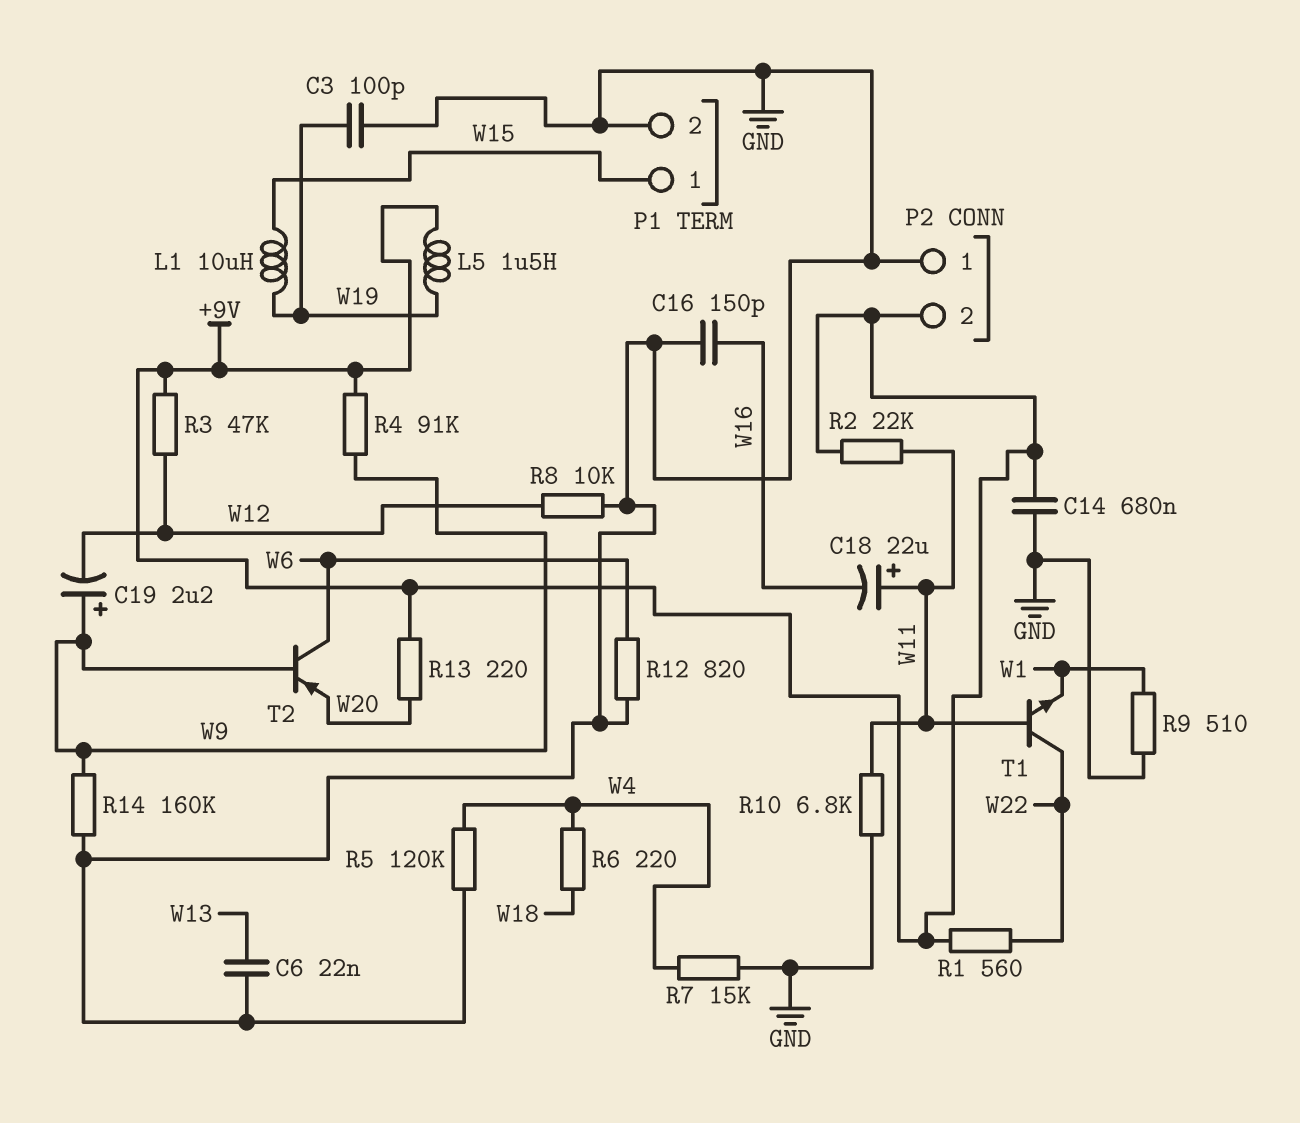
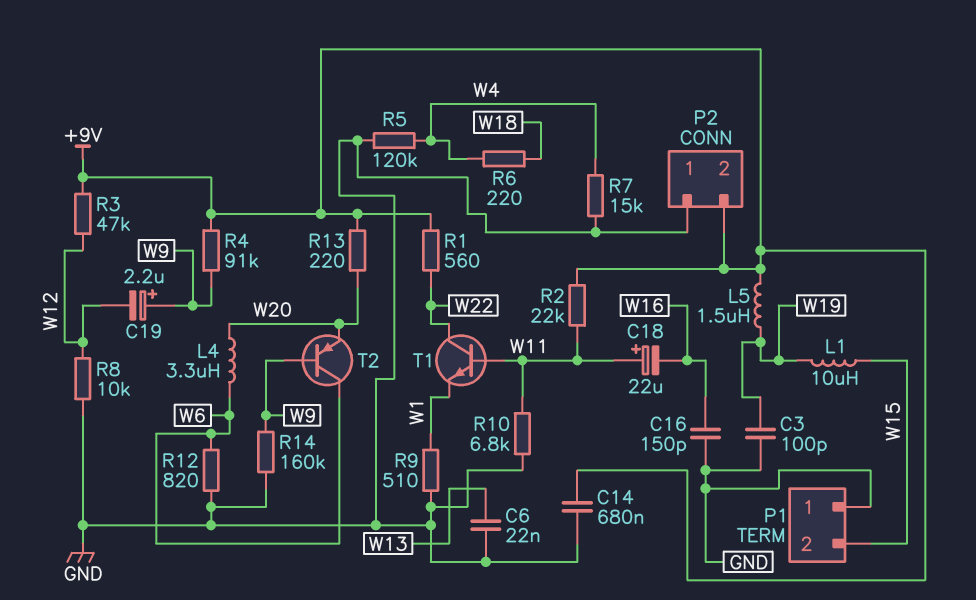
L4: none -> 3.3uH (W6, W20)
P1 pin 1: W15 -> GND
P1 pin 2: GND -> W15

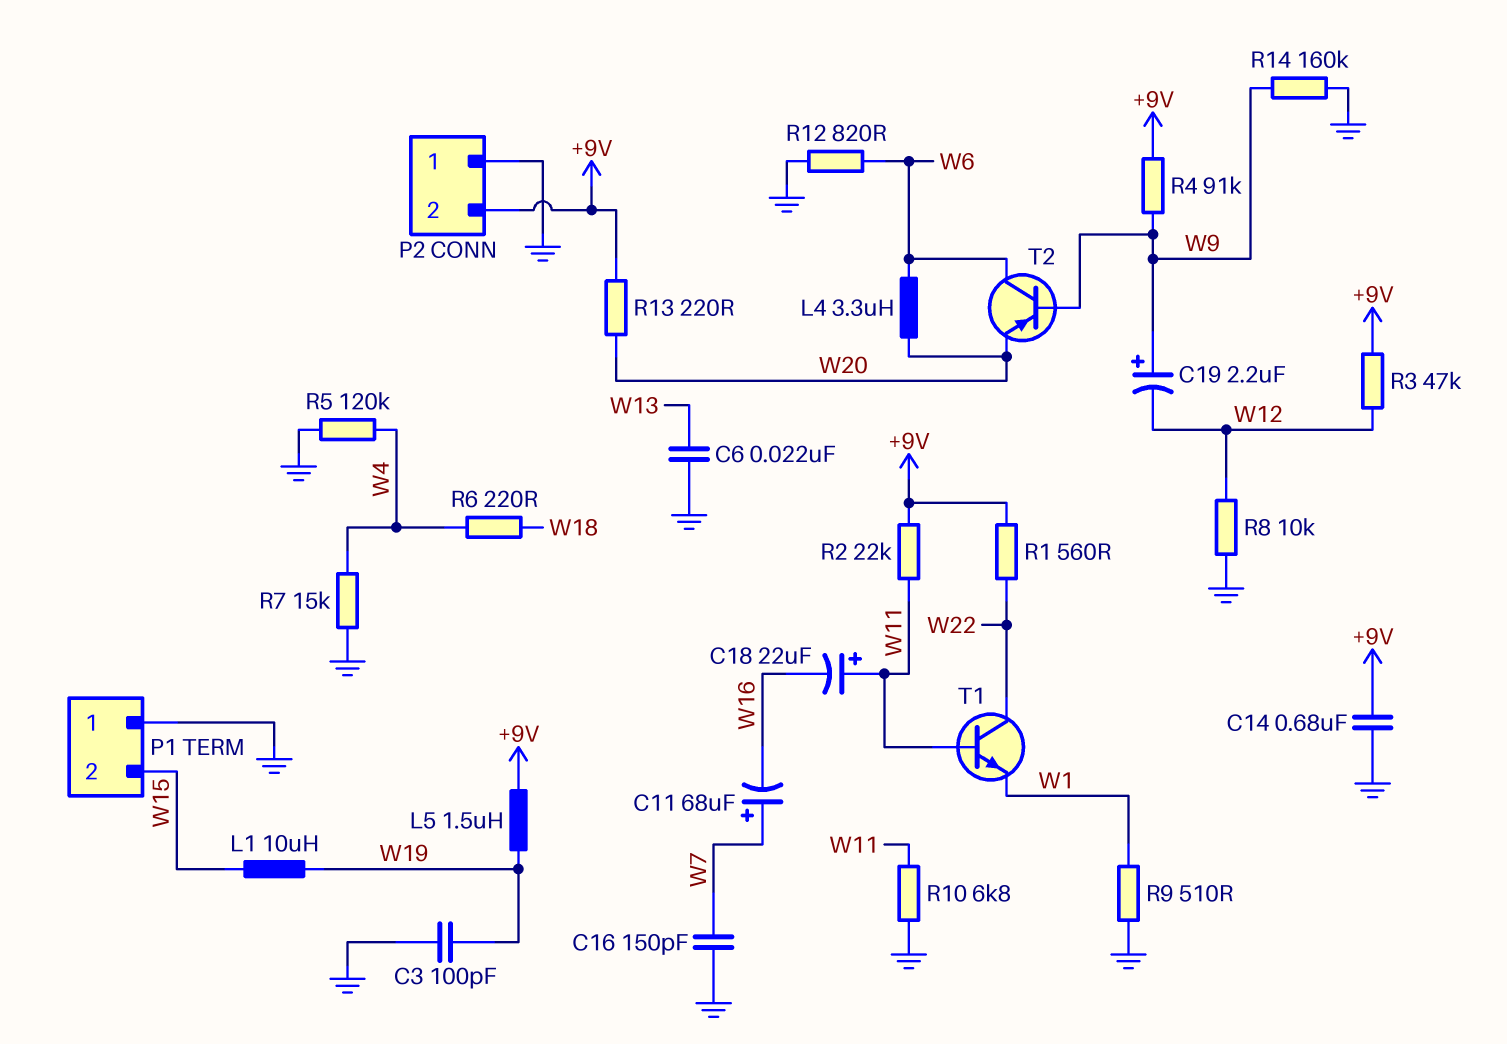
C11: none -> 68uF (plus W7, minus W16)
C16: 150pF (GND, W16) -> 150pF (GND, W7)

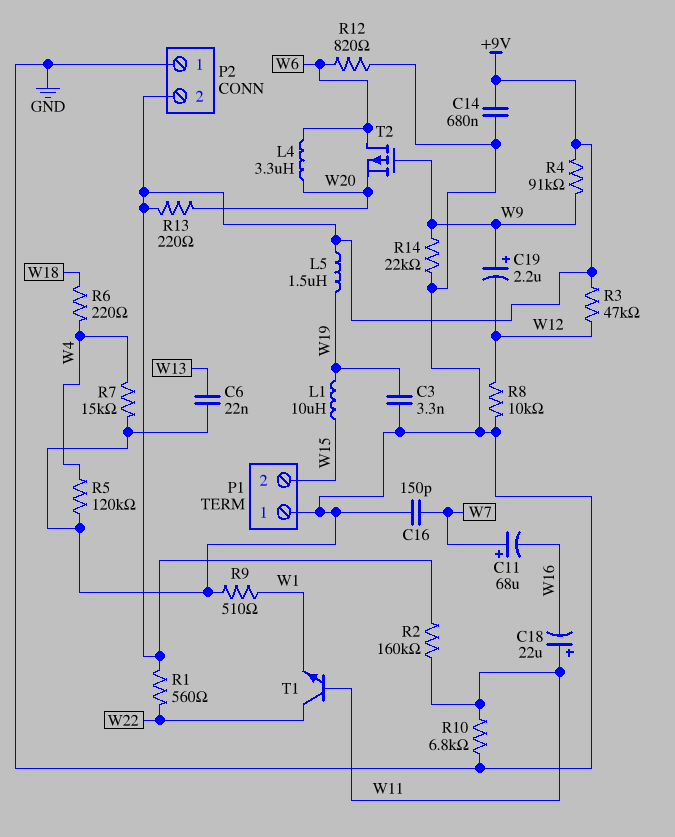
C3: 100pF (GND, W19) -> 3.3nF (GND, W19)
R2: 22k (+9V, W11) -> 160k (+9V, W11)
R14: 160k (GND, W9) -> 22k (GND, W9)
T2: PNP (B W9, C W6, E W20) -> PMOS (G W9, D W6, S W20)

